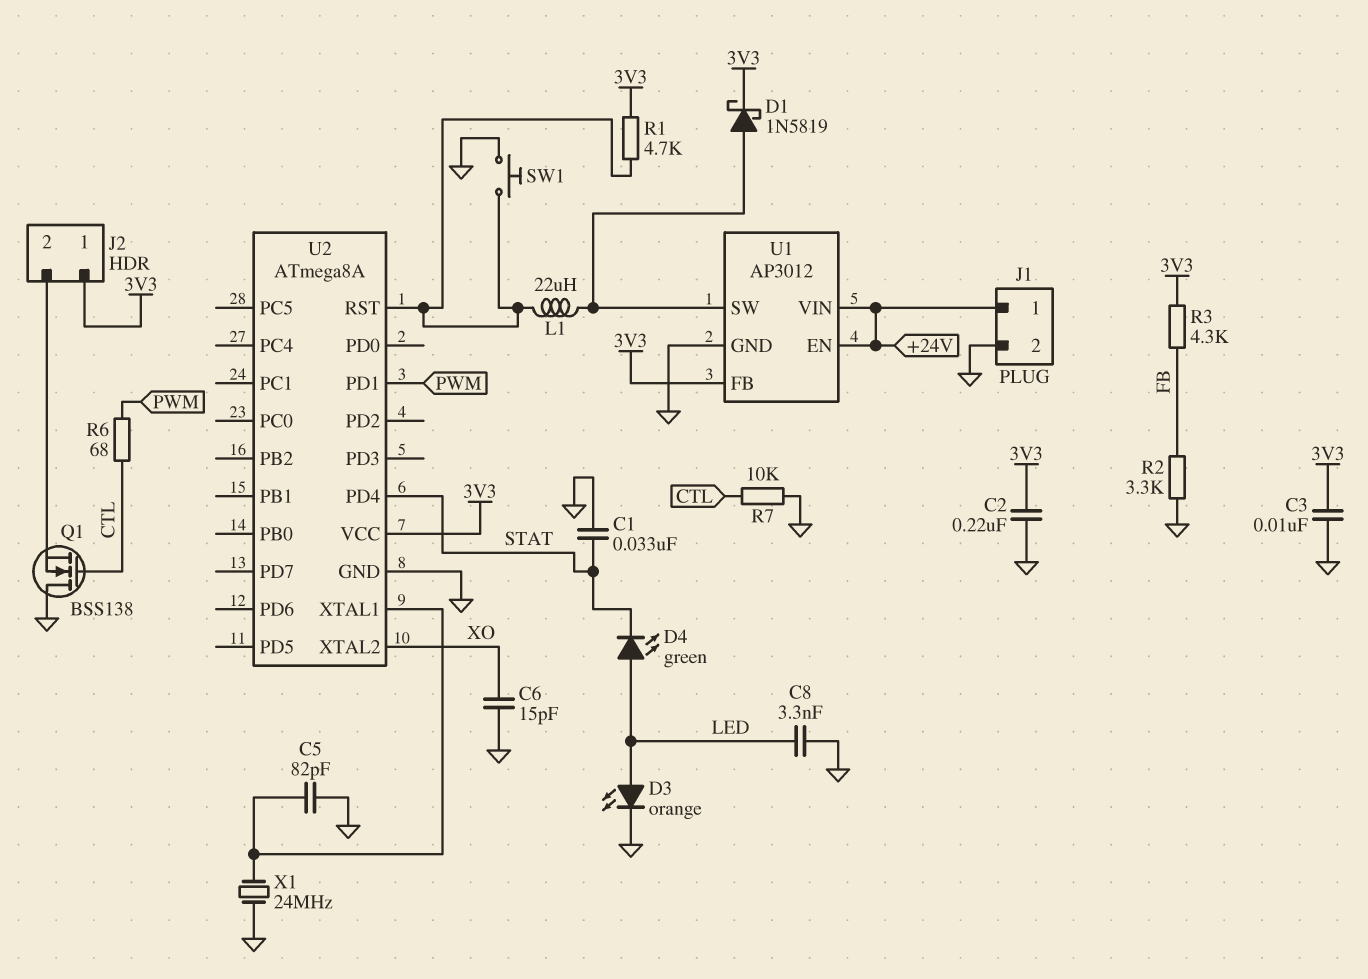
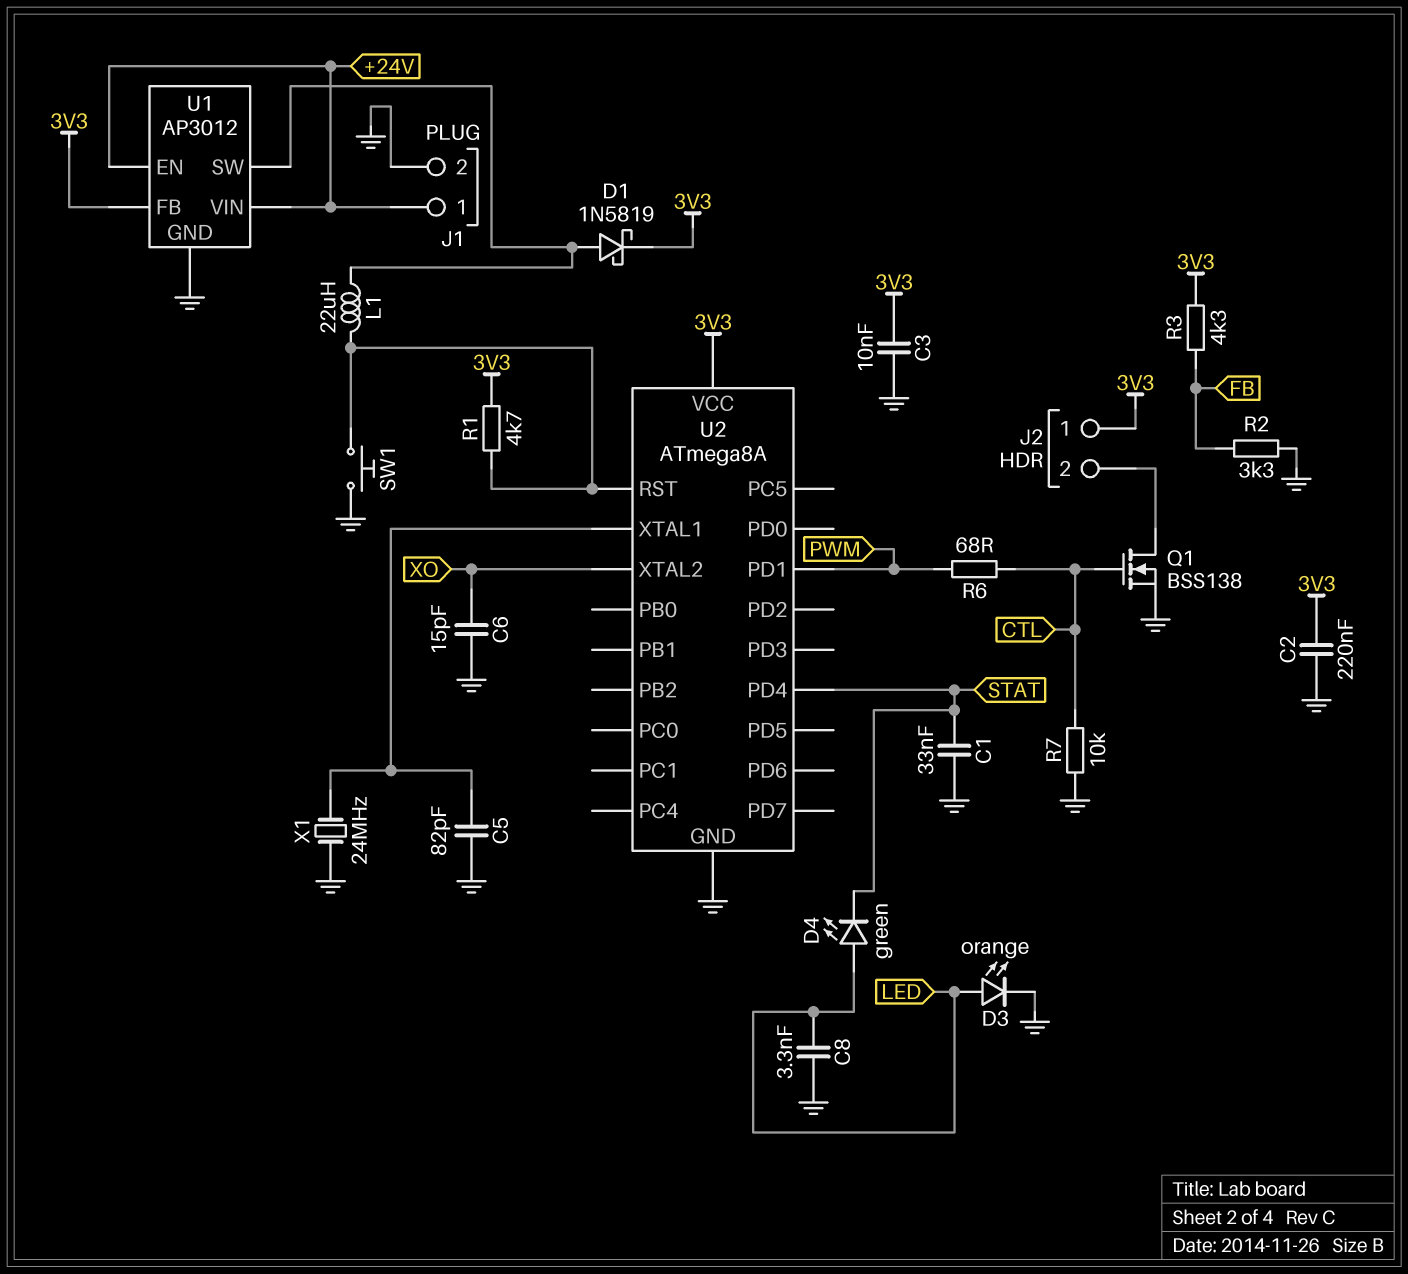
Q1: NMOS BSS138 (G CTL, D GND, S J2/2) -> NMOS BSS138 (G CTL, D J2/2, S GND)

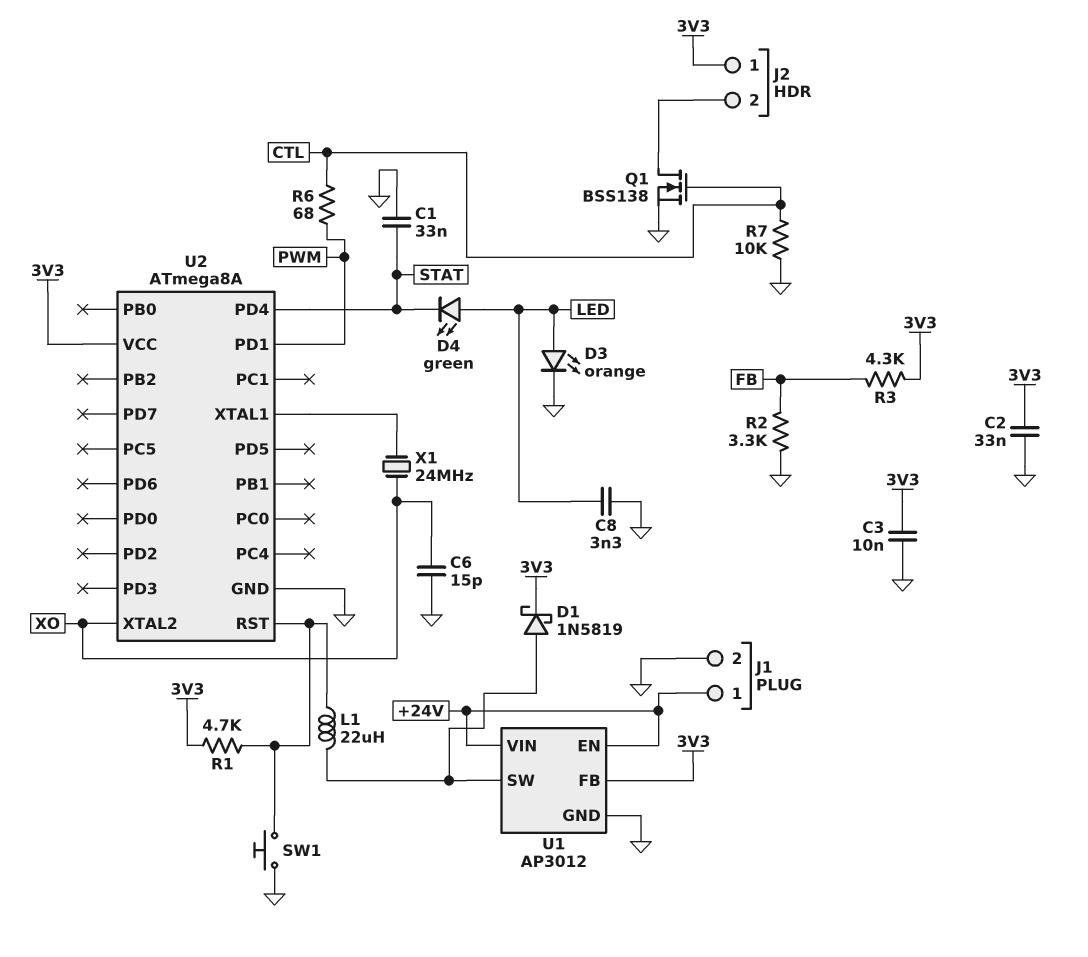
C2: 220nF (3V3, GND) -> 33nF (3V3, GND)
C5: 82pF (GND, U2/XTAL1) -> none
X1: 24MHz (GND, U2/XTAL1) -> 24MHz (U2/XTAL1, XO)

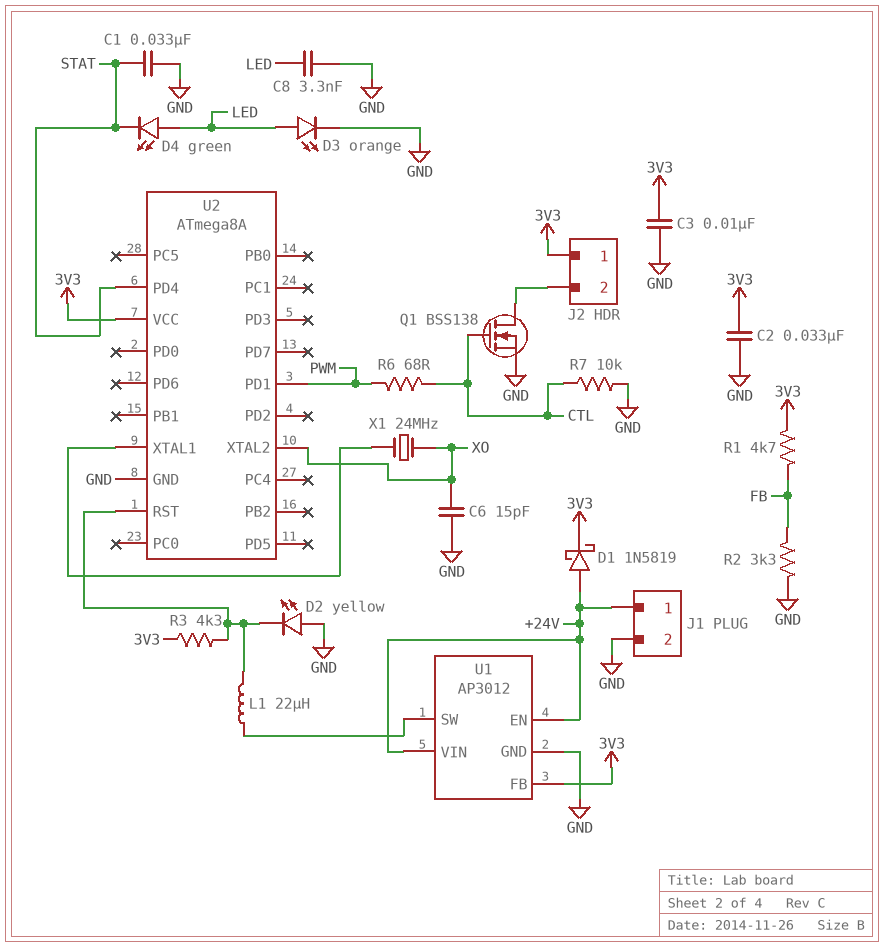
D1: schottky 1N5819 (A U1/SW, K 3V3) -> schottky 1N5819 (A +24V, K 3V3)
D2: none -> LED yellow (A GND, K U2/RST)
R1: 4.7k (3V3, U2/RST) -> 4.7k (3V3, FB)
R3: 4.3k (3V3, FB) -> 4.3k (3V3, U2/RST)
SW1: button (GND, U2/RST) -> none

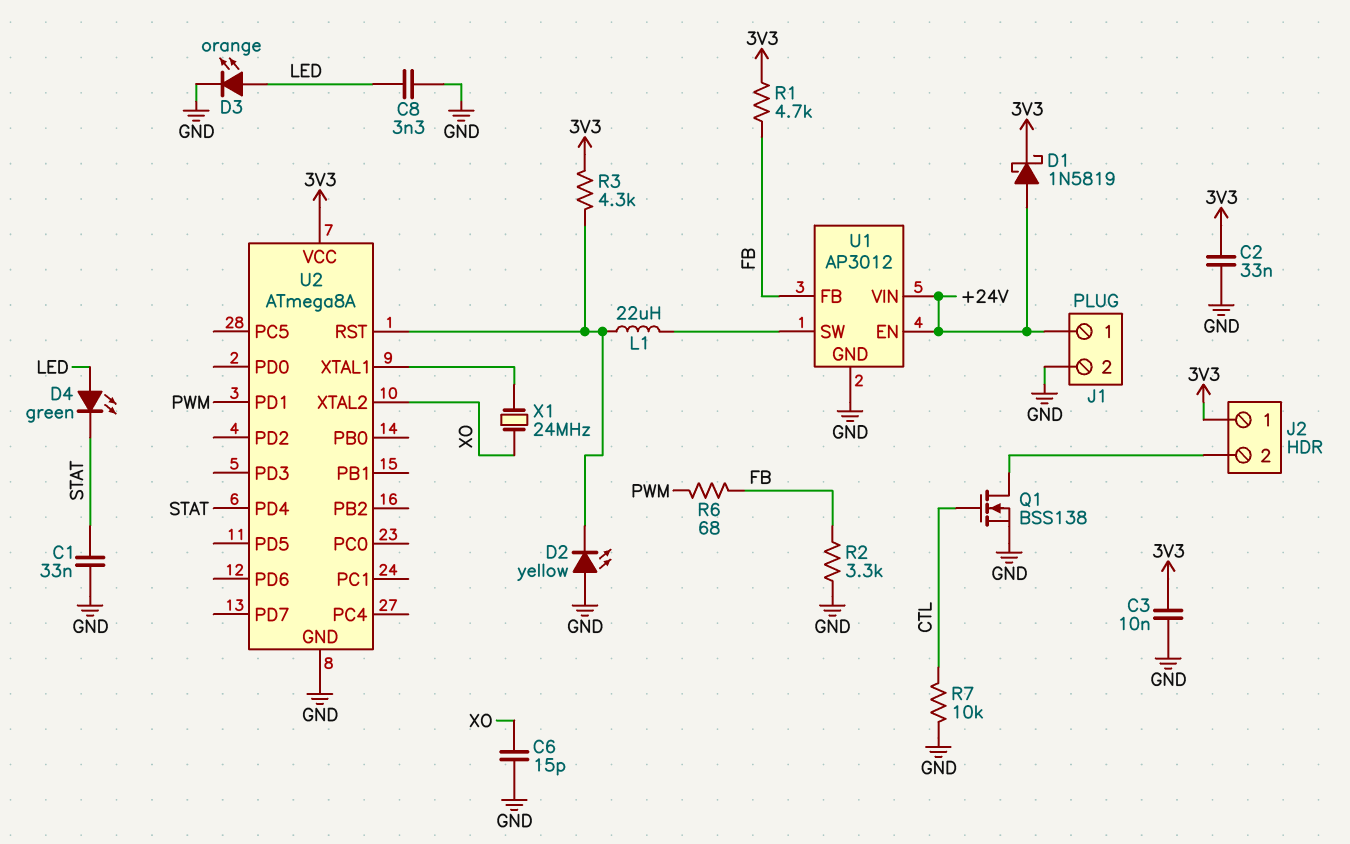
R6: 68 (CTL, PWM) -> 68 (FB, PWM)
U1 pin FB: 3V3 -> FB

